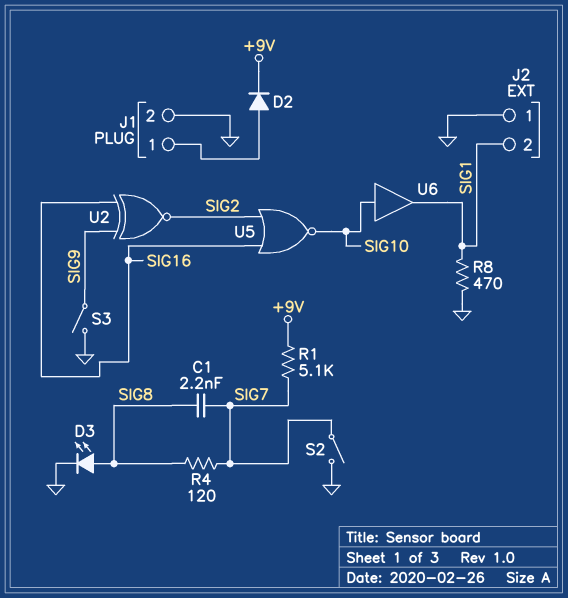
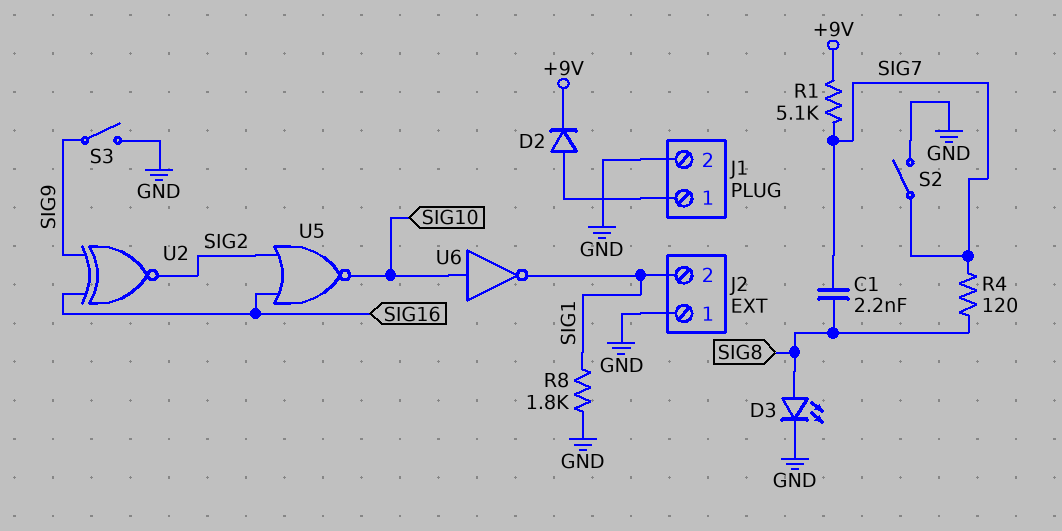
R8: 470 (GND, SIG1) -> 1.8k (GND, SIG1)
U6: buffer (in SIG10, out SIG1) -> NOT (in SIG10, out SIG1)

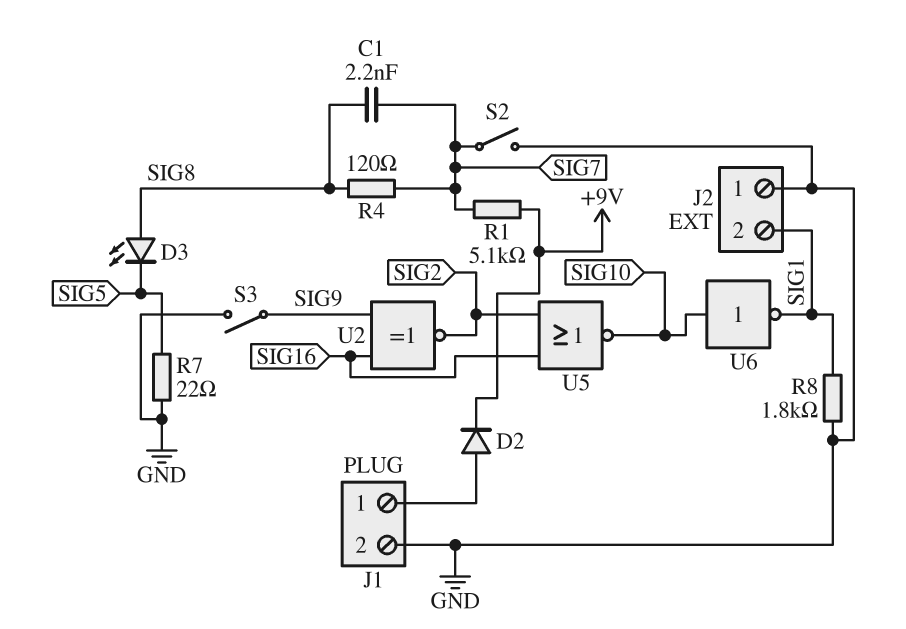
D3: LED (A SIG8, K GND) -> LED (A SIG8, K SIG5)
R7: none -> 22 (GND, SIG5)

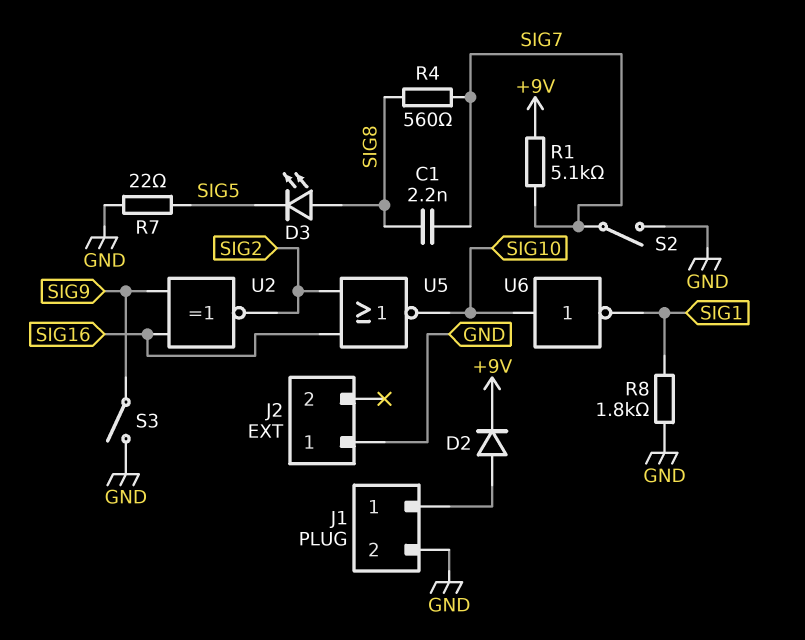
J2 pin 2: SIG1 -> none
R4: 120 (SIG7, SIG8) -> 560 (SIG7, SIG8)

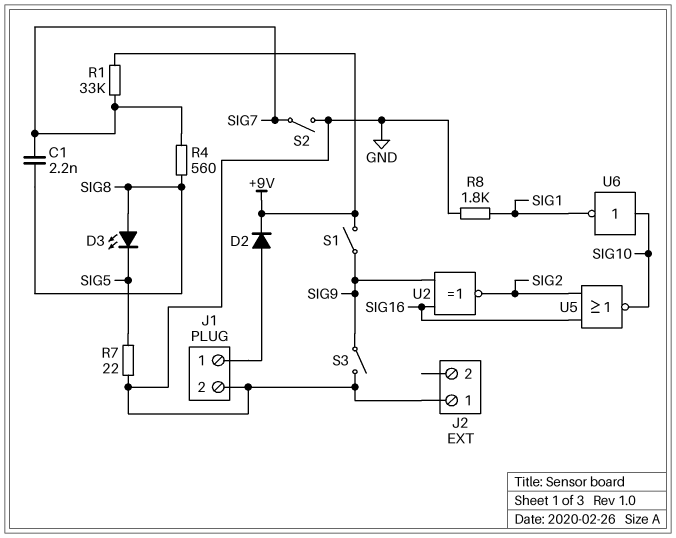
R1: 5.1k (+9V, SIG7) -> 33k (+9V, SIG7)
S1: none -> switch (+9V, SIG9)

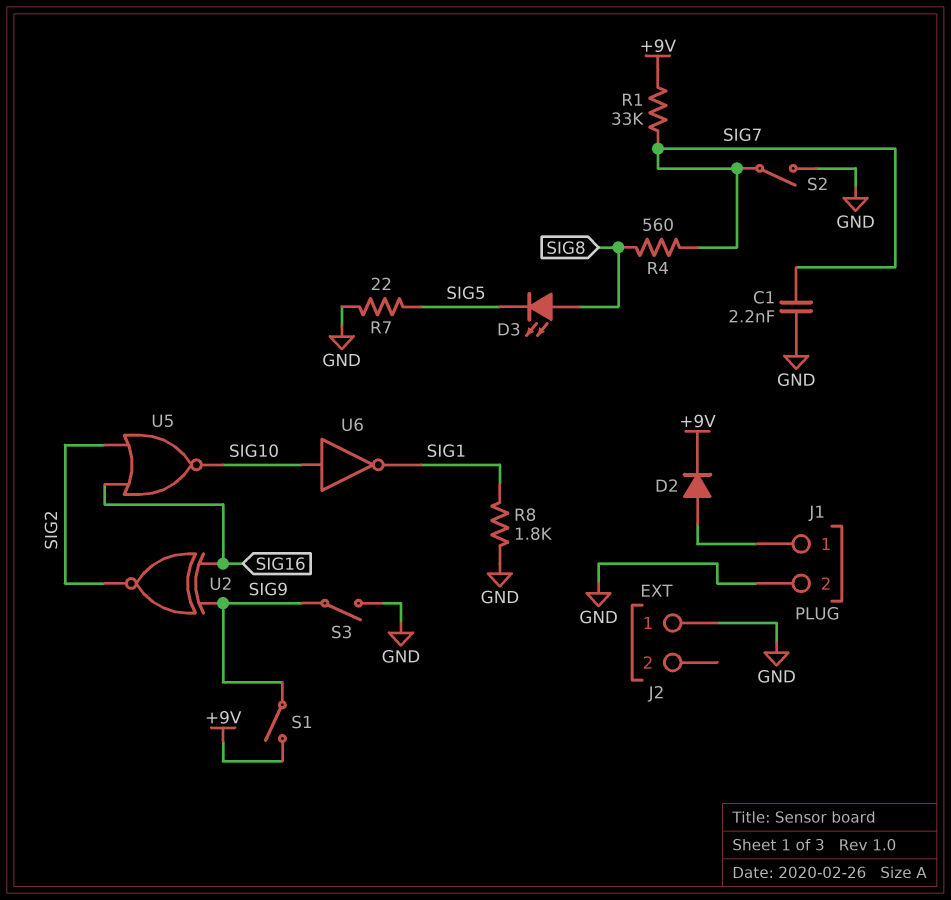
C1: 2.2nF (SIG7, SIG8) -> 2.2nF (GND, SIG7)

